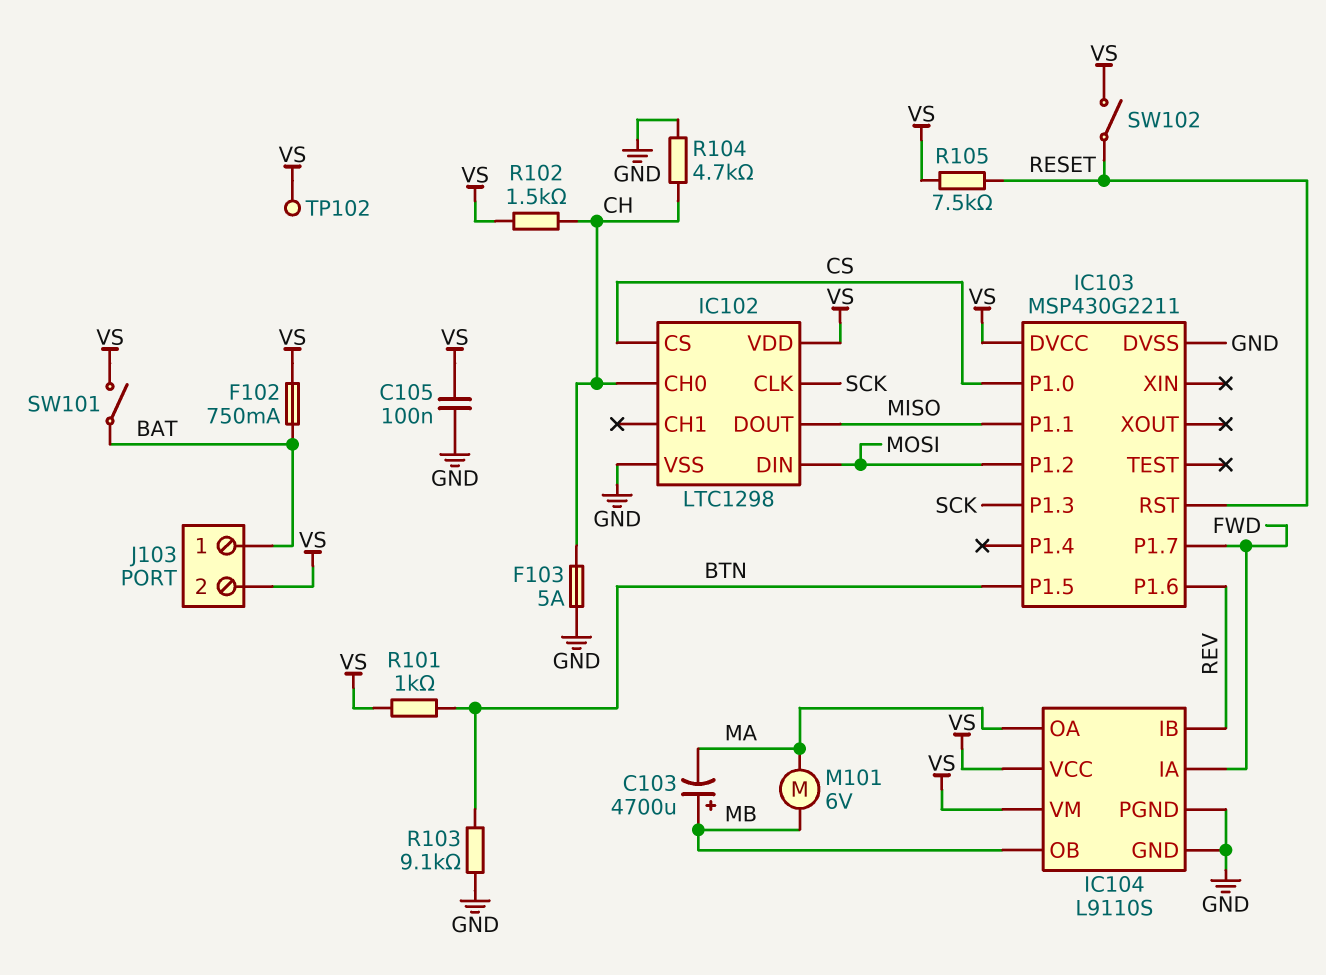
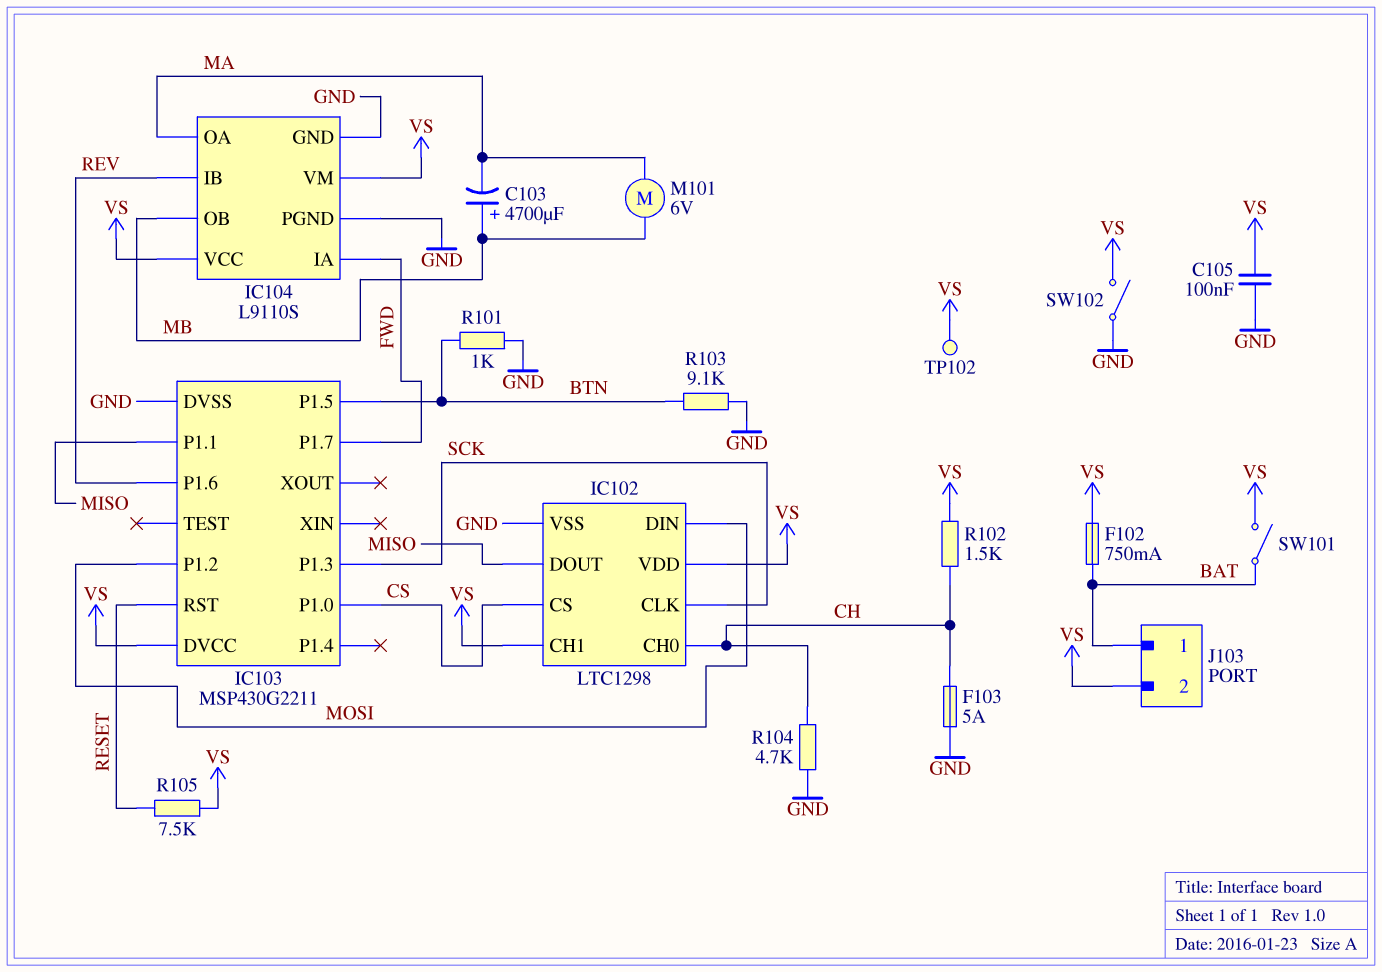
IC102 pin CH1: none -> VS
R101: 1k (BTN, VS) -> 1k (BTN, GND)
SW102: switch (RESET, VS) -> switch (GND, VS)

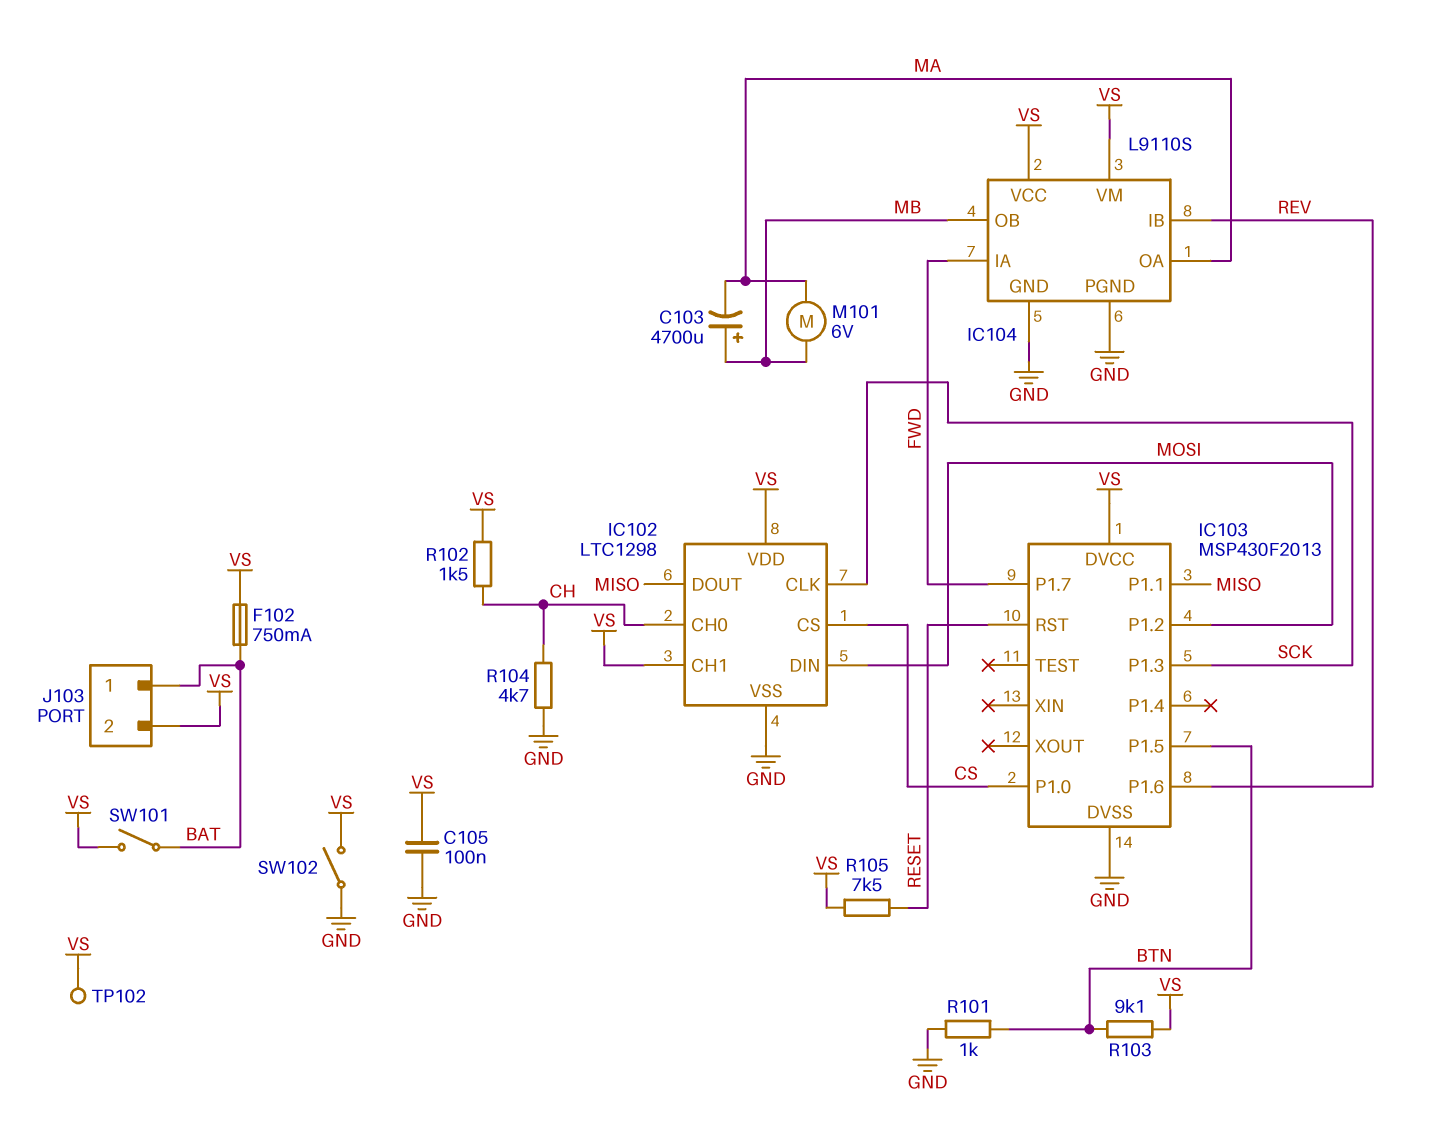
F103: 5A (CH, GND) -> none
IC103: MSP430G2211 -> MSP430F2013
R103: 9.1k (BTN, GND) -> 9.1k (BTN, VS)

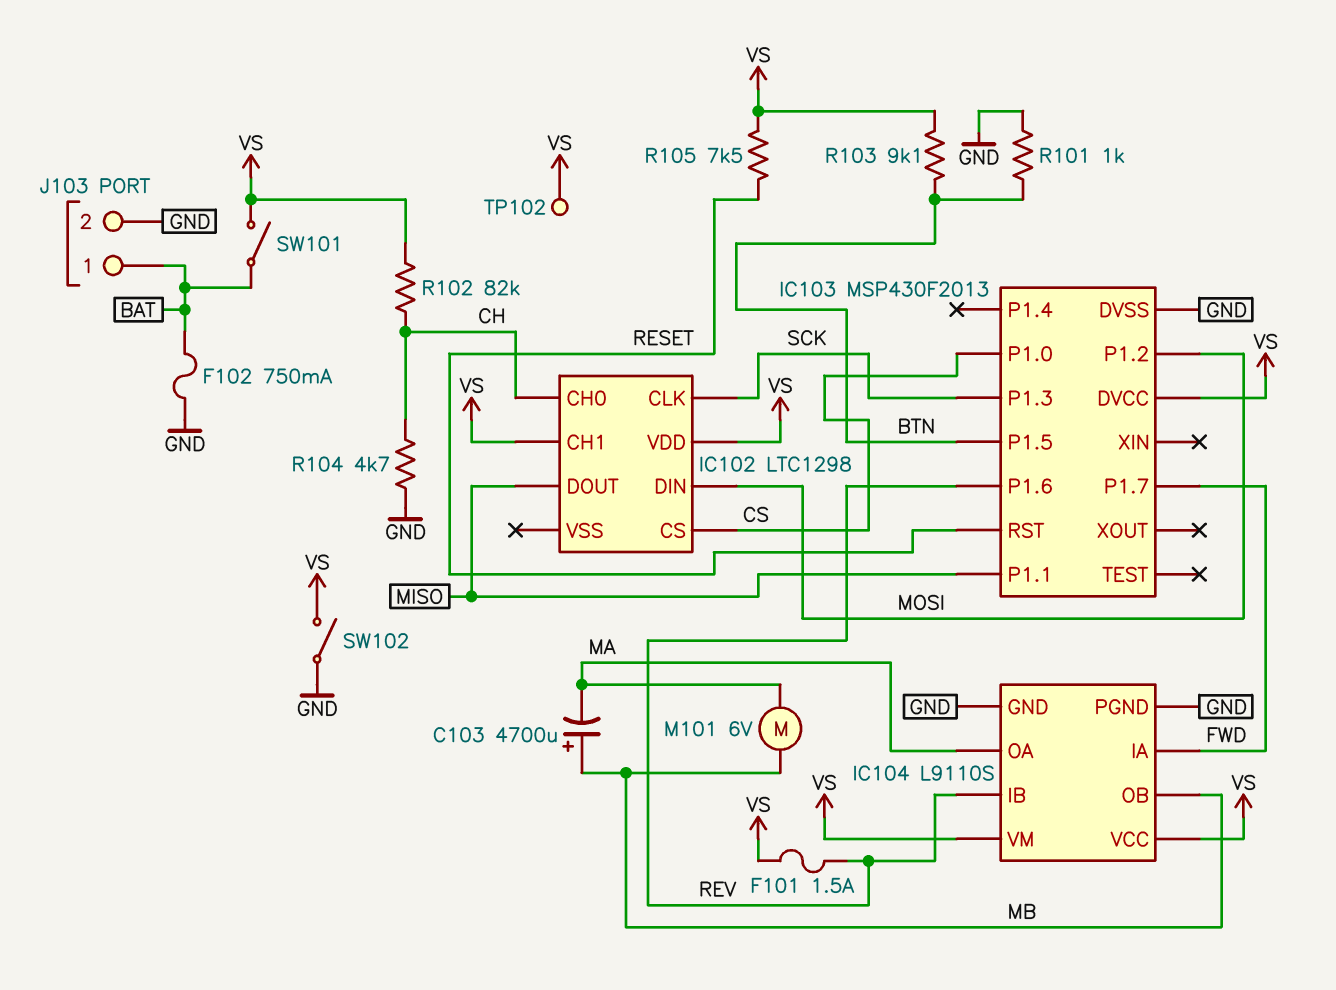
C105: 100nF (GND, VS) -> none
F101: none -> 1.5A (REV, VS)
F102: 750mA (BAT, VS) -> 750mA (BAT, GND)
IC102 pin VSS: GND -> none
J103 pin 2: VS -> GND
R102: 1.5k (CH, VS) -> 82k (CH, VS)

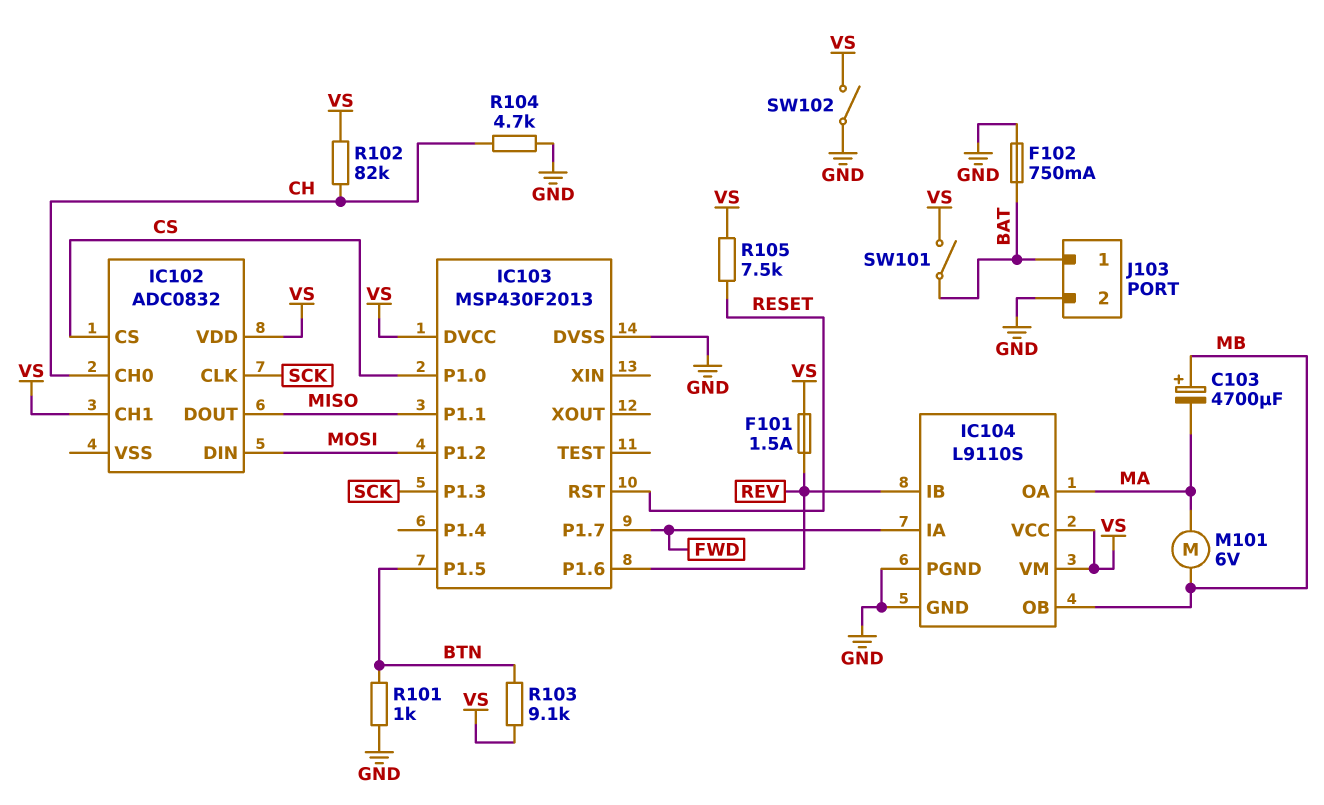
IC102: LTC1298 -> ADC0832
TP102: test point (VS) -> none

